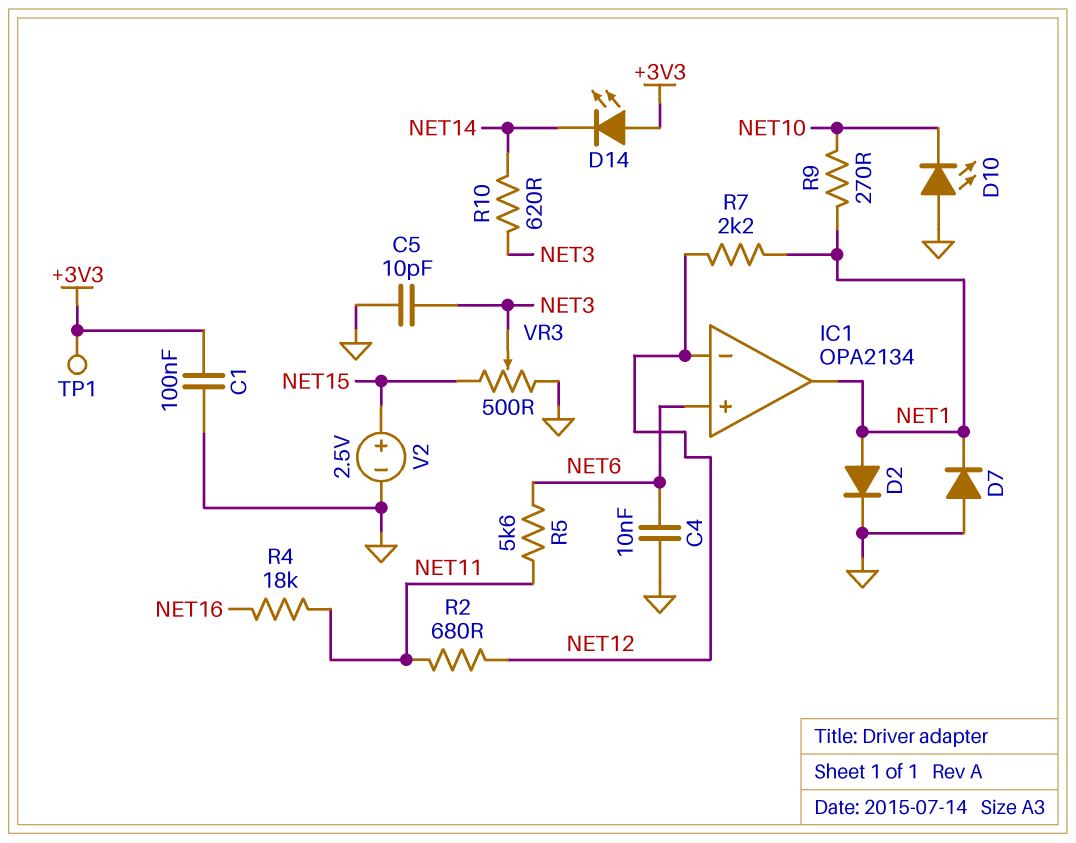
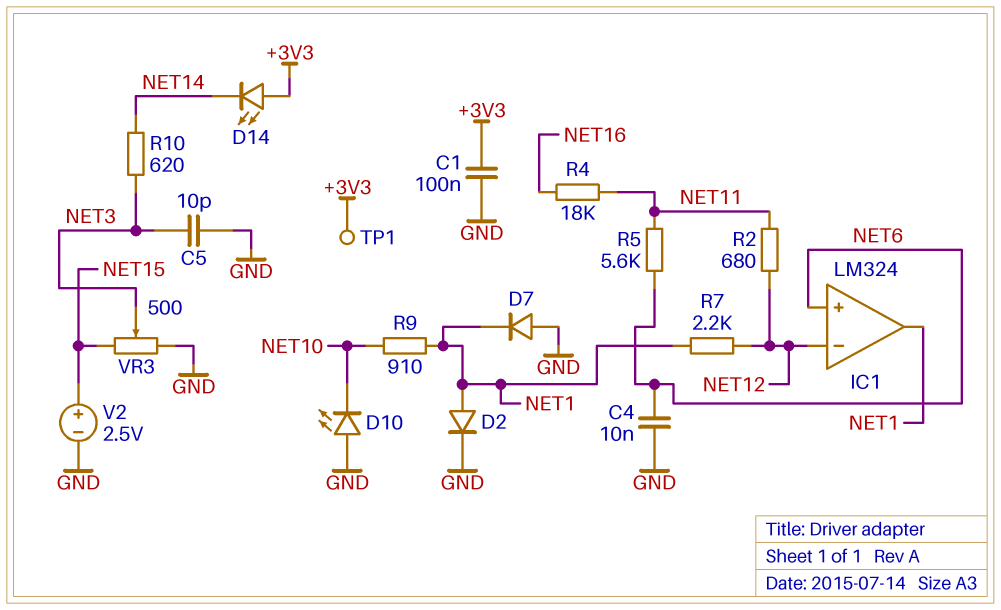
IC1: OPA2134 -> LM324
R9: 270 (NET1, NET10) -> 910 (NET1, NET10)

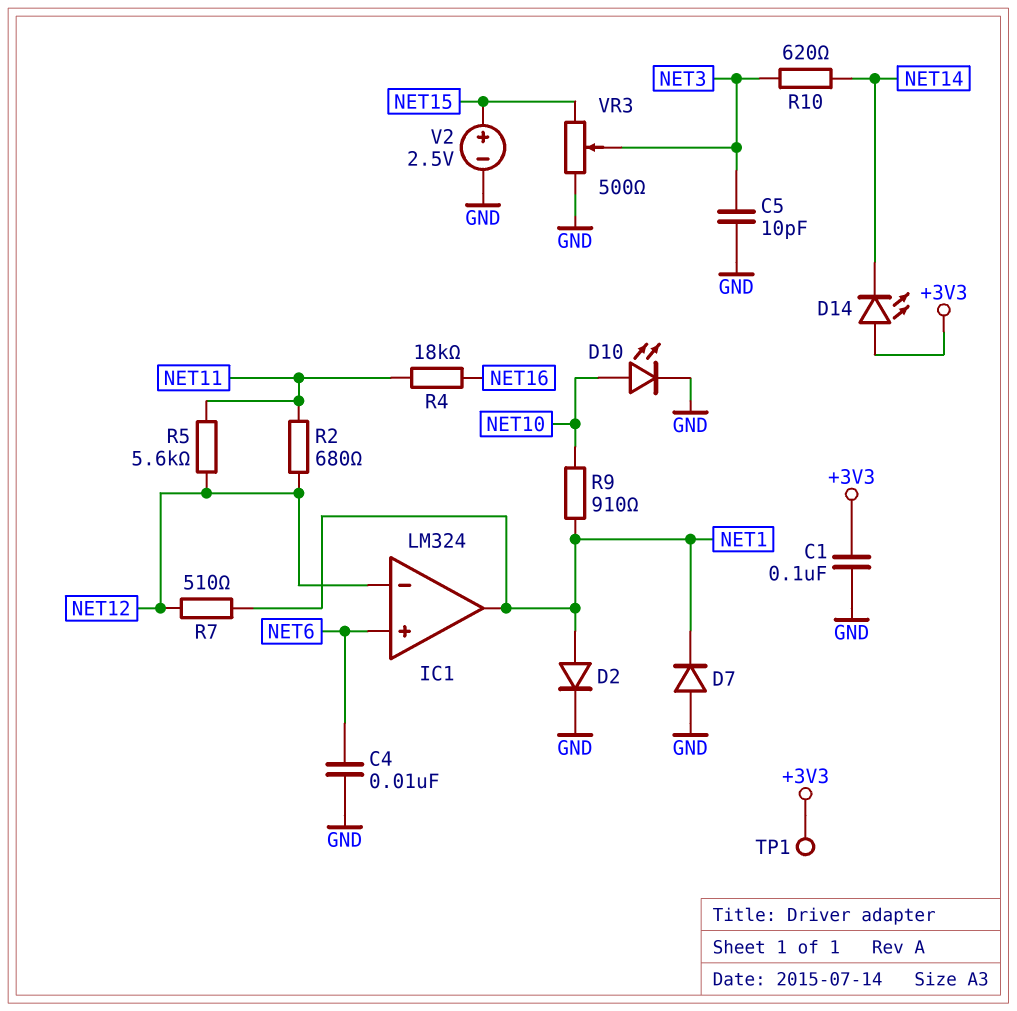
D10: LED (A GND, K NET10) -> LED (A NET10, K GND)
R5: 5.6k (NET6, NET11) -> 5.6k (NET11, NET12)
R7: 2.2k (NET1, NET12) -> 510 (NET1, NET12)

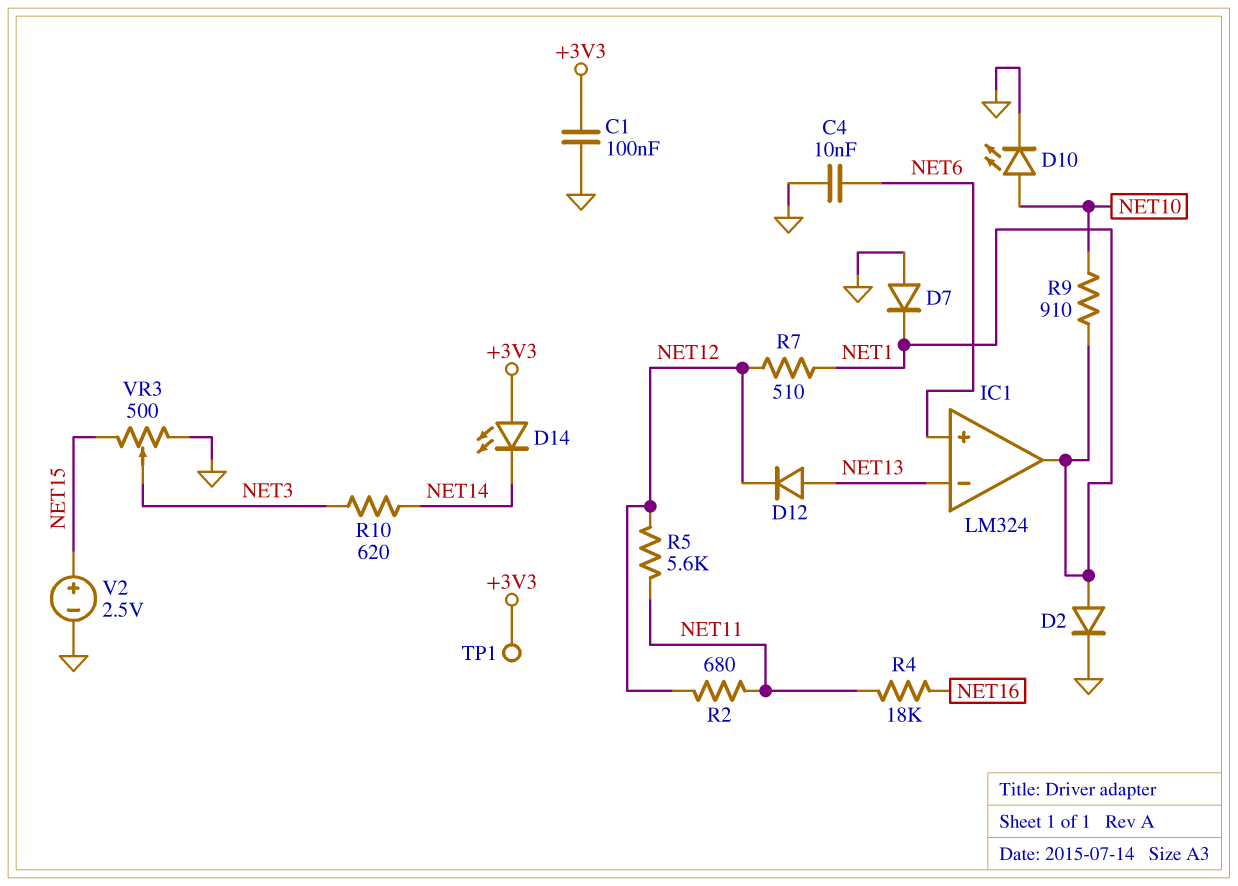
C5: 10pF (GND, NET3) -> none
D12: none -> diode (A NET13, K NET12)
IC1 pin in-: NET12 -> NET13

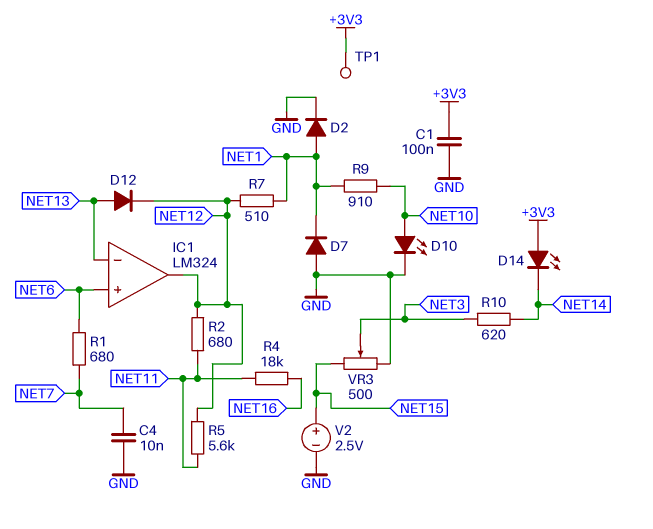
C4: 10nF (GND, NET6) -> 10nF (GND, NET7)
IC1 pin out: NET1 -> NET12
R1: none -> 680 (NET6, NET7)

